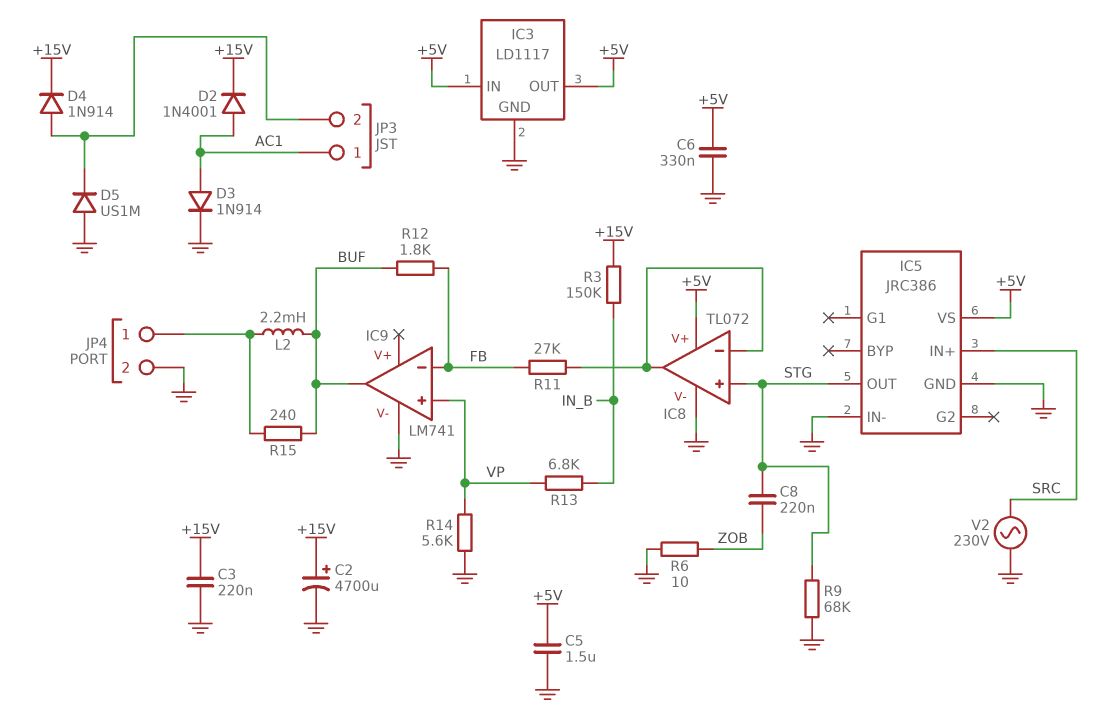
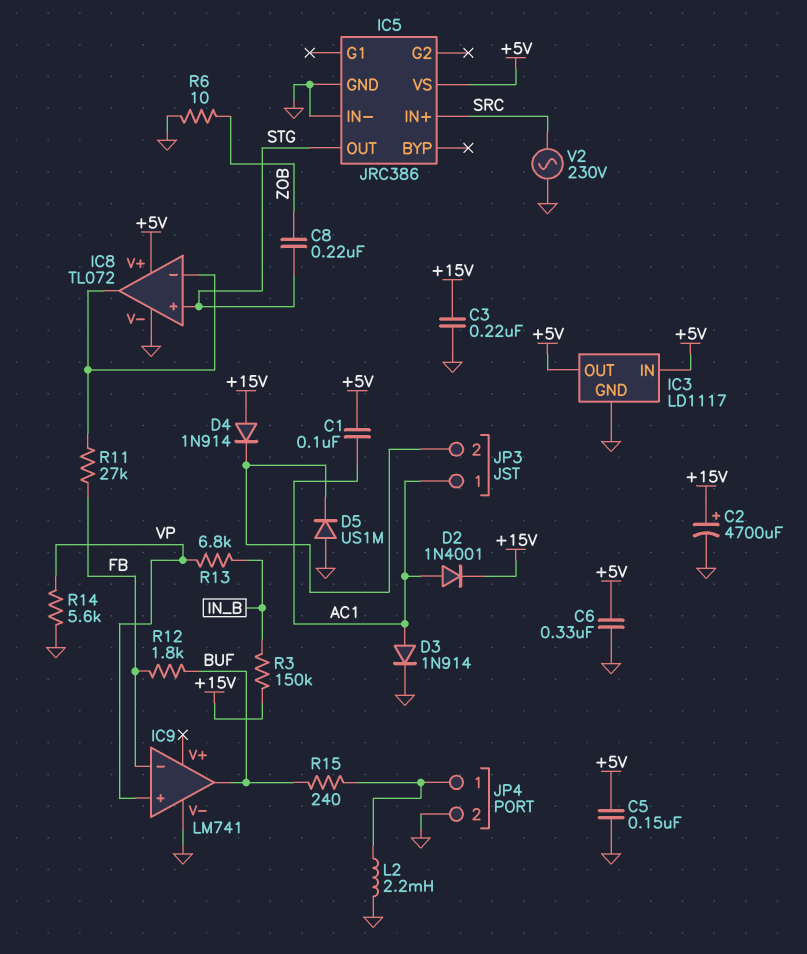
C1: none -> 100nF (+5V, AC1)
C5: 1.5uF (+5V, GND) -> 150nF (+5V, GND)
D4: diode 1N914 (A JP3/2, K +15V) -> diode 1N914 (A +15V, K JP3/2)
L2: 2.2mH (BUF, JP4/1) -> 2.2mH (GND, JP4/1)
R9: 68k (GND, STG) -> none

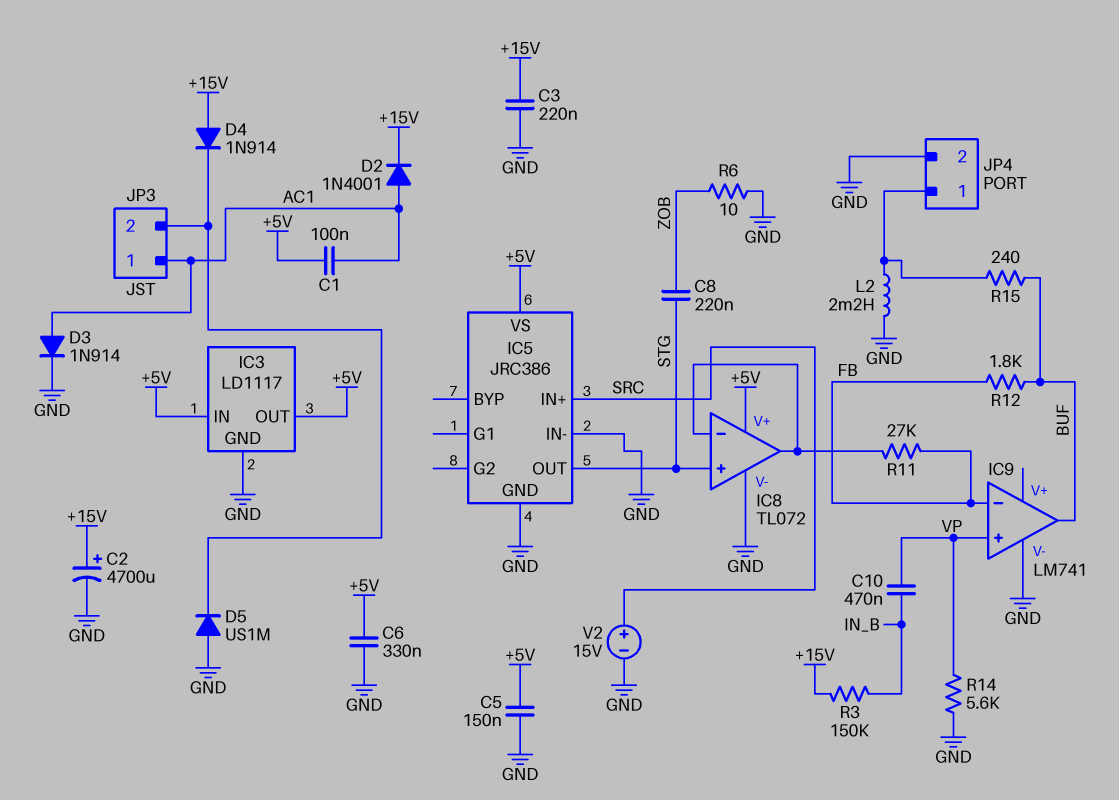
C10: none -> 470nF (IN_B, VP)
R13: 6.8k (IN_B, VP) -> none
V2: AC 230V (GND, SRC) -> 15V (plus SRC, minus GND)

